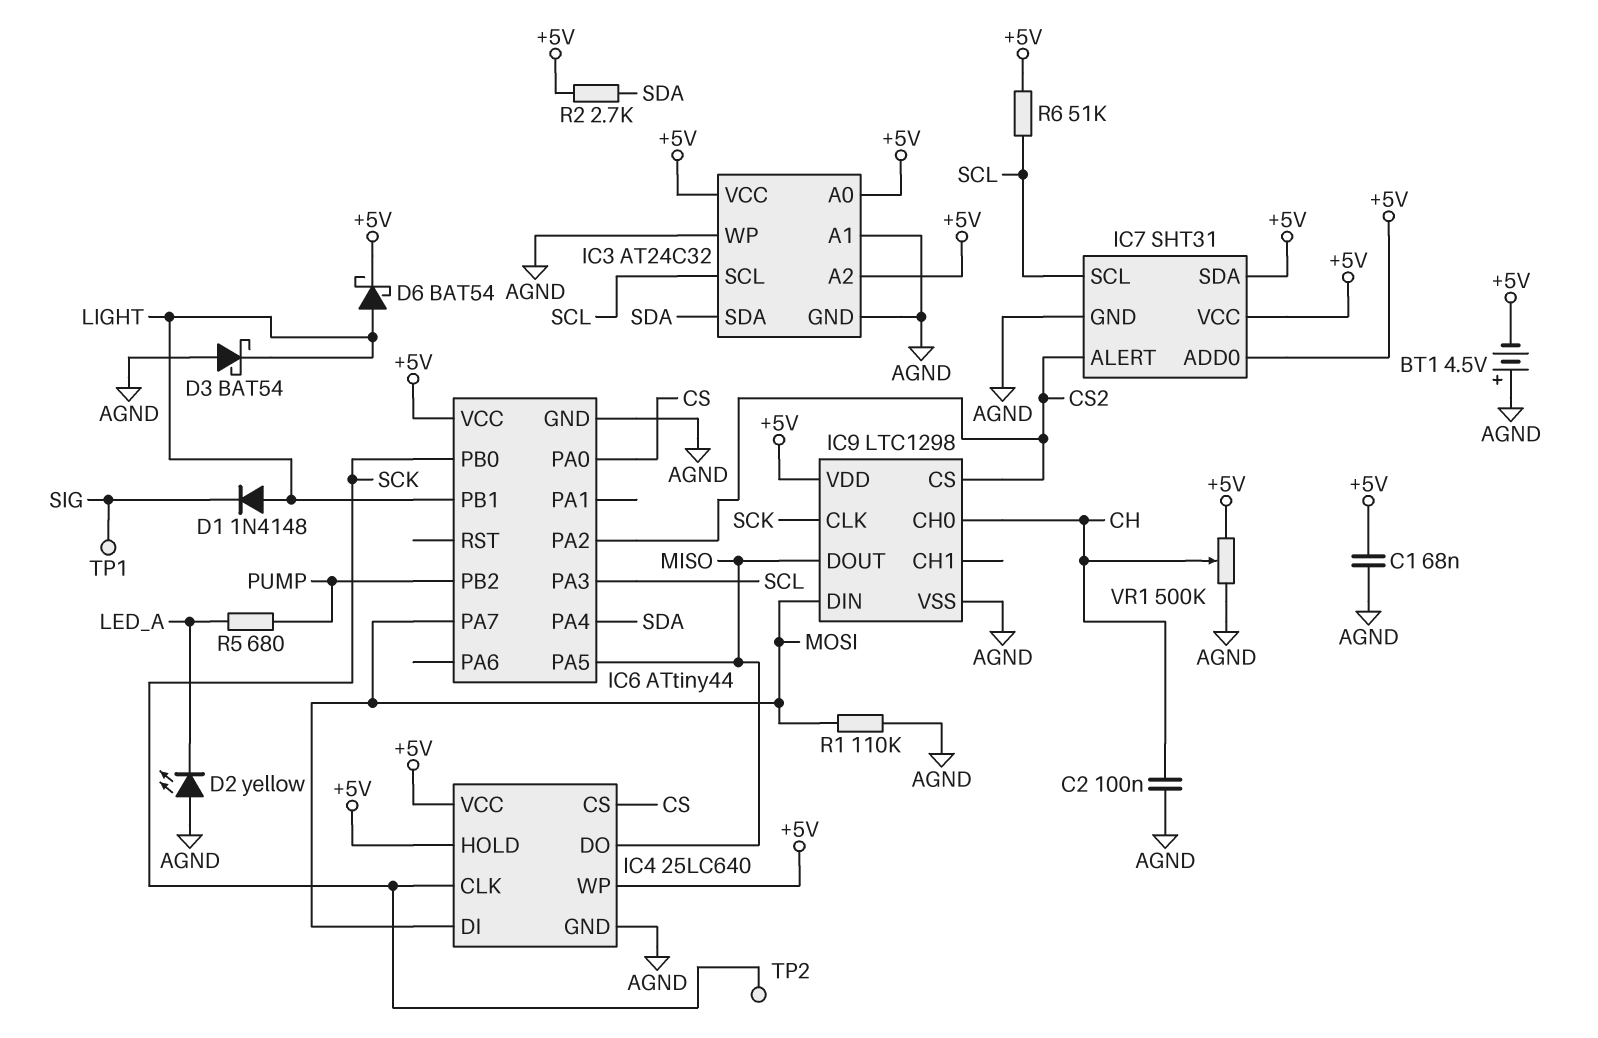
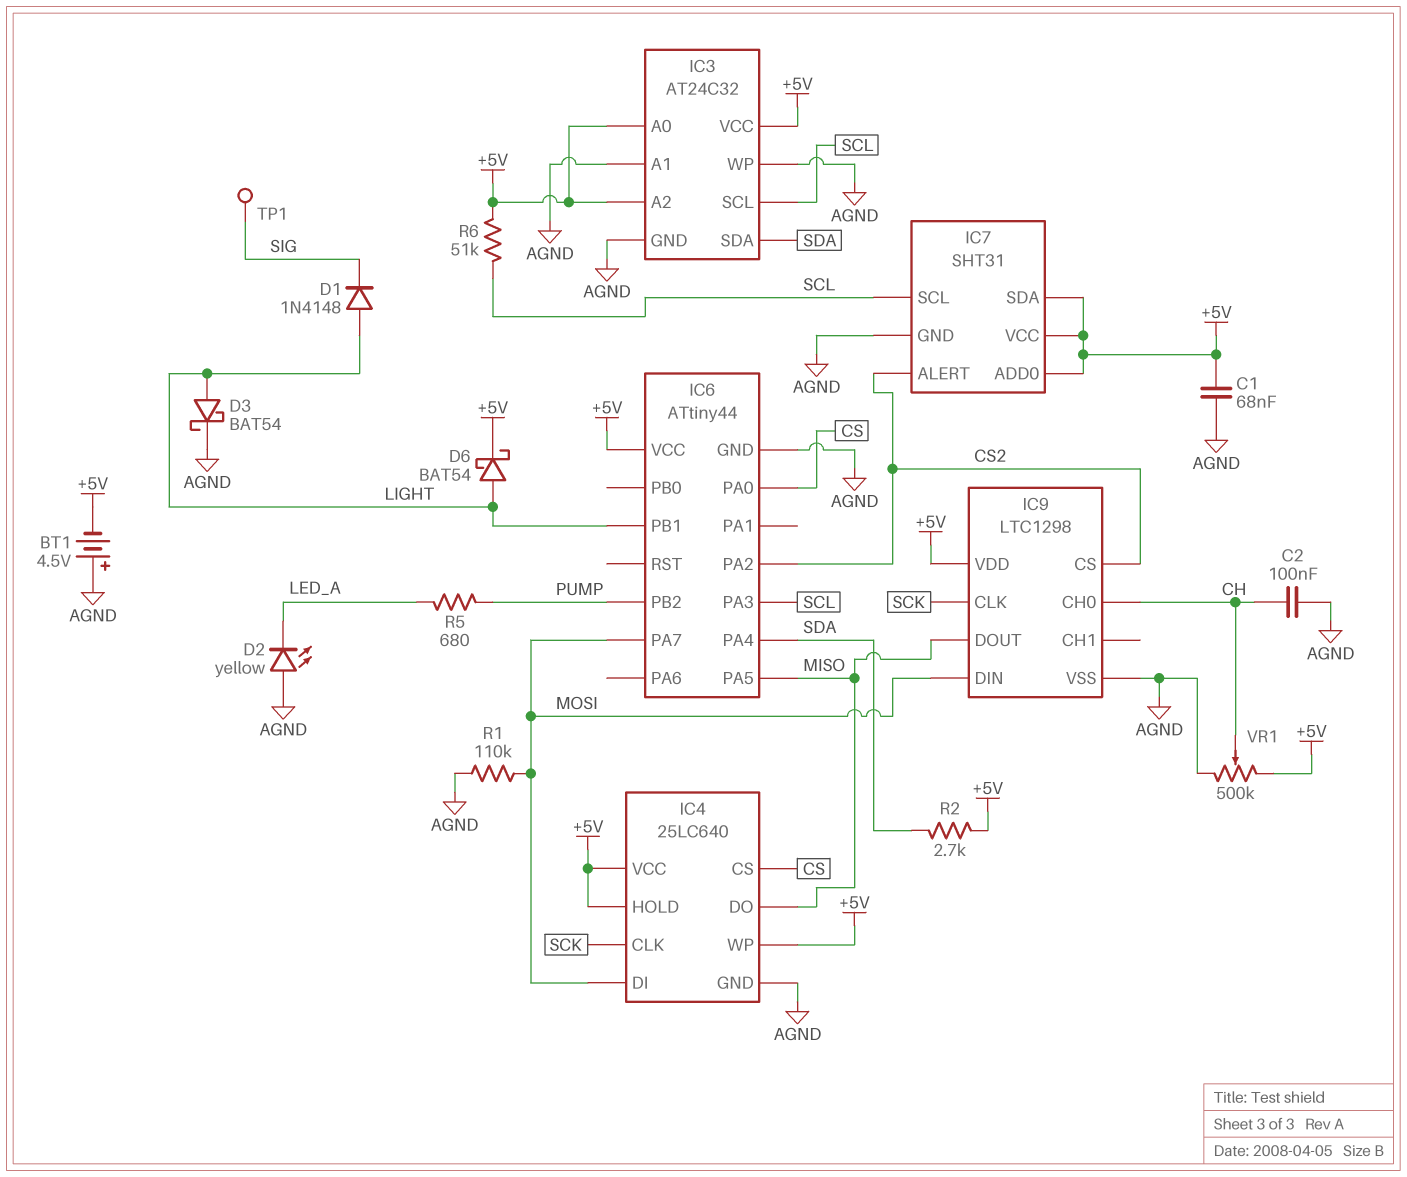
D3: schottky BAT54 (A AGND, K LIGHT) -> schottky BAT54 (A LIGHT, K AGND)
IC6 pin PB0: SCK -> none
TP2: test point (SCK) -> none

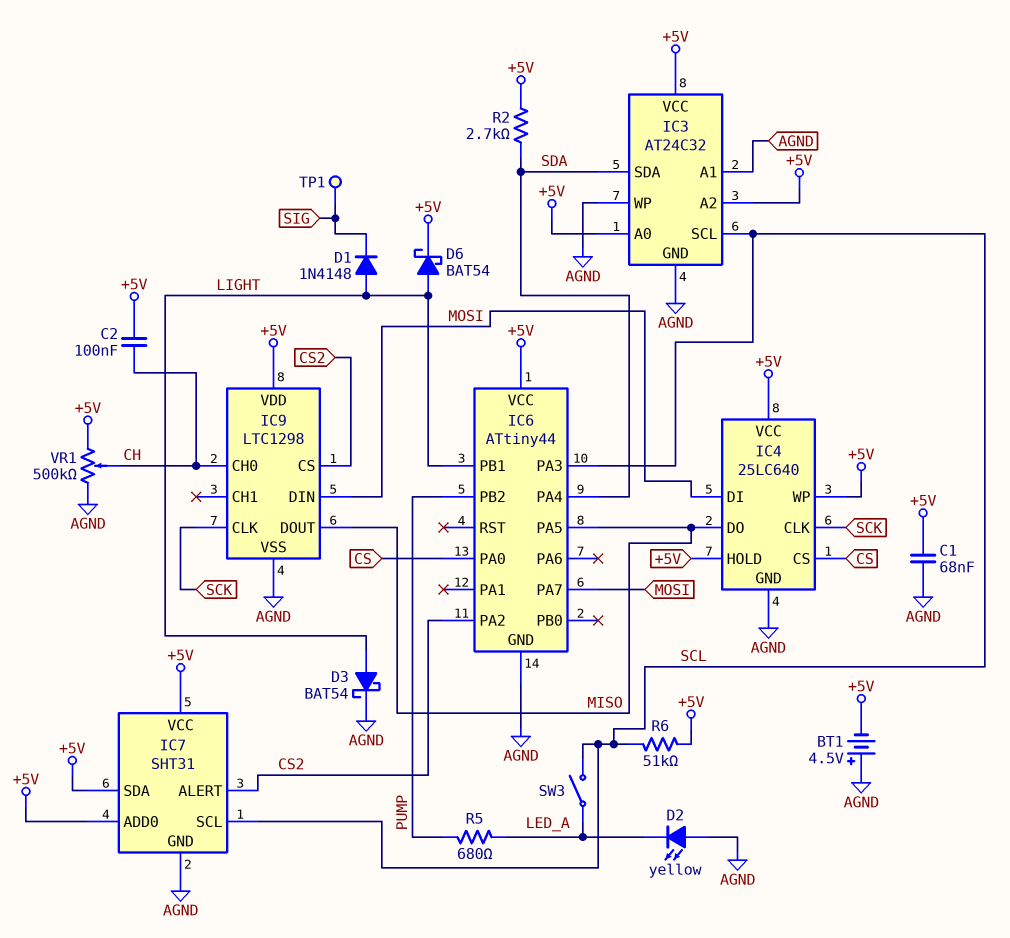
C2: 100nF (AGND, CH) -> 100nF (+5V, CH)
R1: 110k (AGND, MOSI) -> none
SW3: none -> switch (LED_A, SCL)

